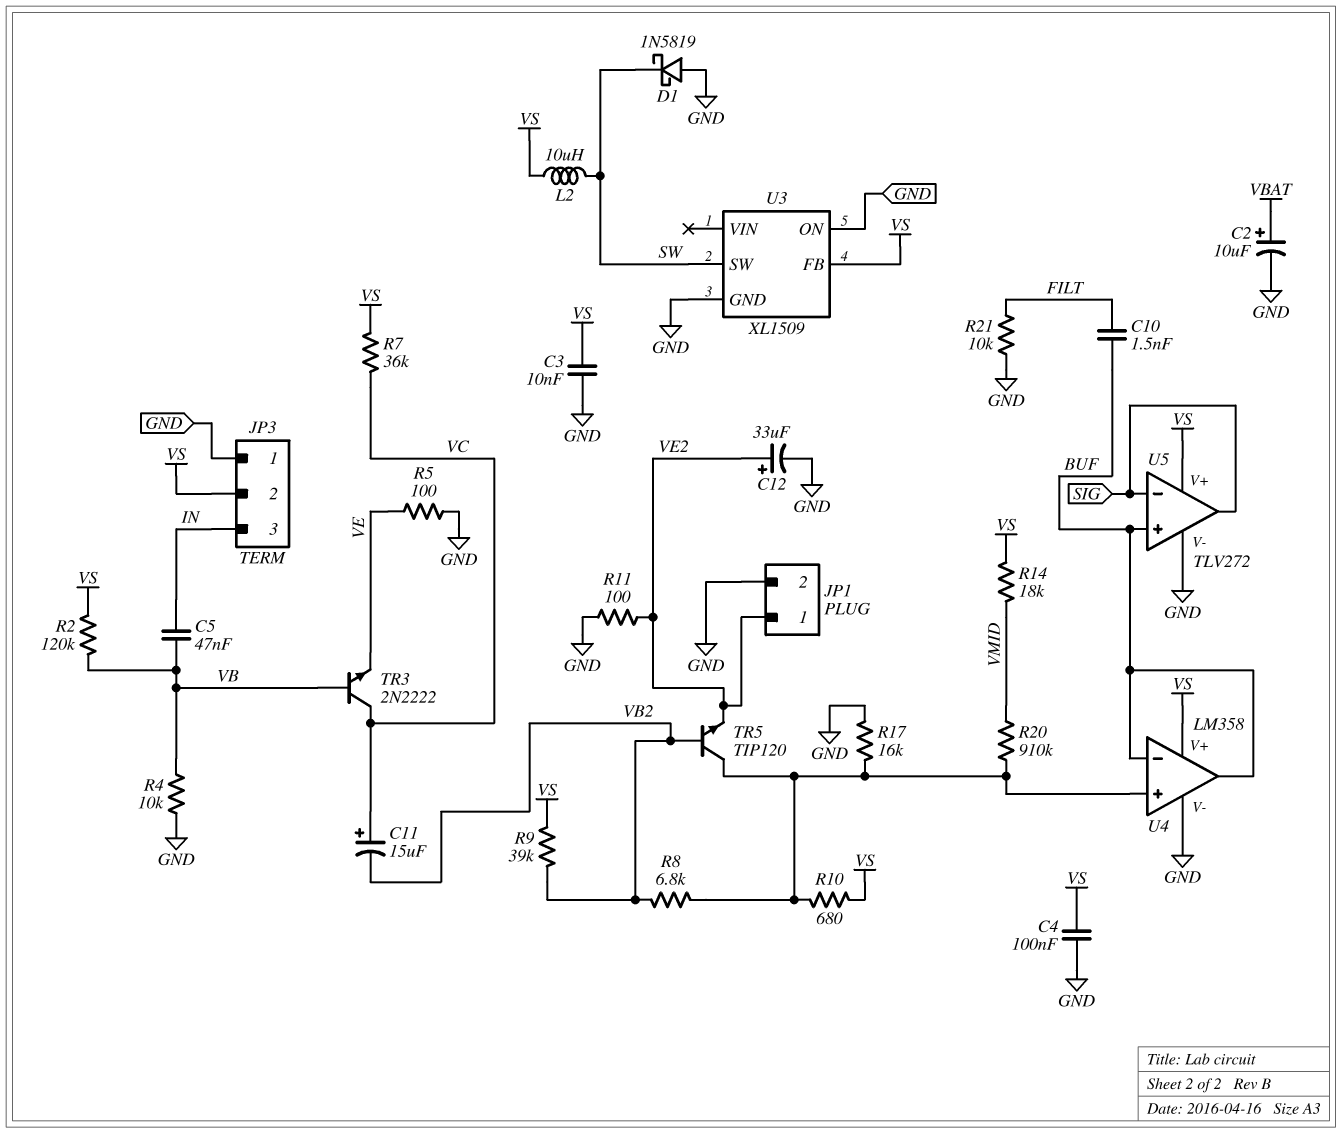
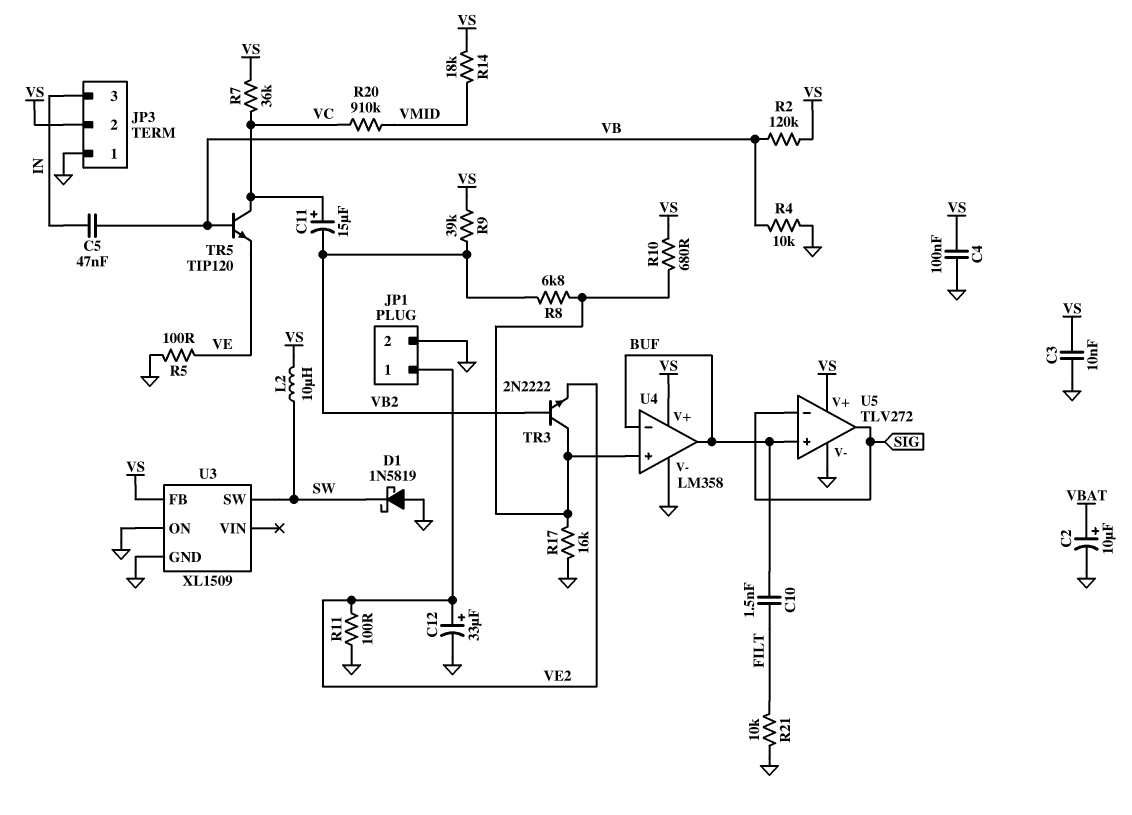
R20: 910k (U4/in+, VMID) -> 910k (VC, VMID)
TR3: NPN 2N2222 (B VB, C VC, E VE) -> NPN 2N2222 (B VB2, C U4/in+, E VE2)
TR5: NPN TIP120 (B VB2, C U4/in+, E VE2) -> NPN TIP120 (B VB, C VC, E VE)

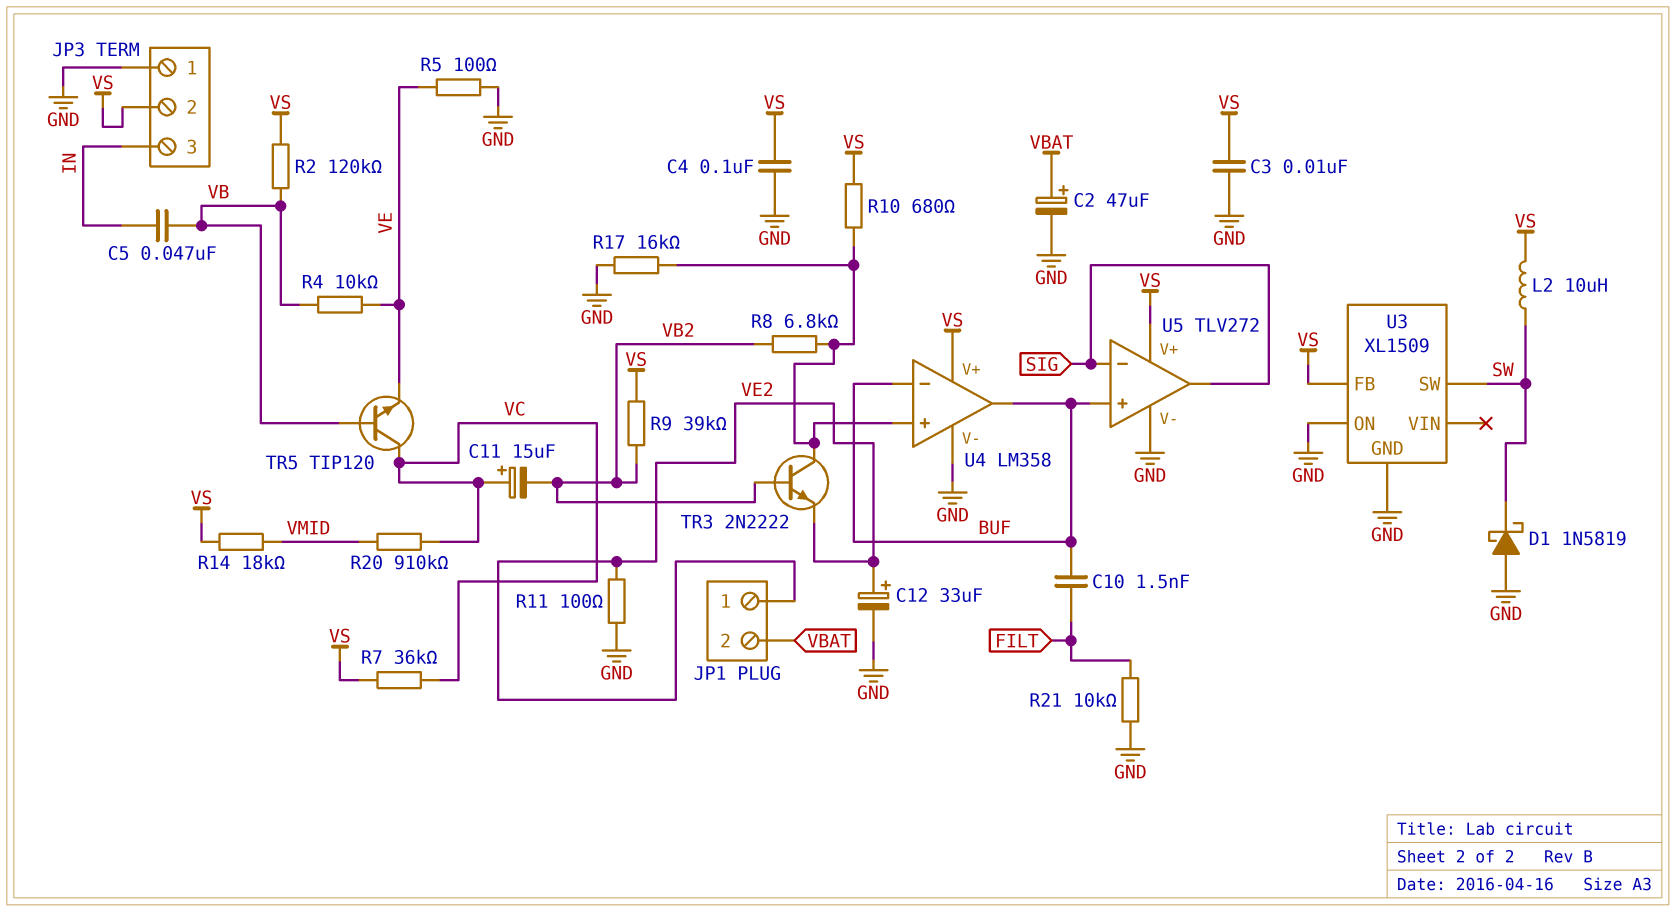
C2: 10uF (plus VBAT, minus GND) -> 47uF (plus VBAT, minus GND)
JP1 pin 2: GND -> VBAT
R4: 10k (GND, VB) -> 10k (VB, VE)

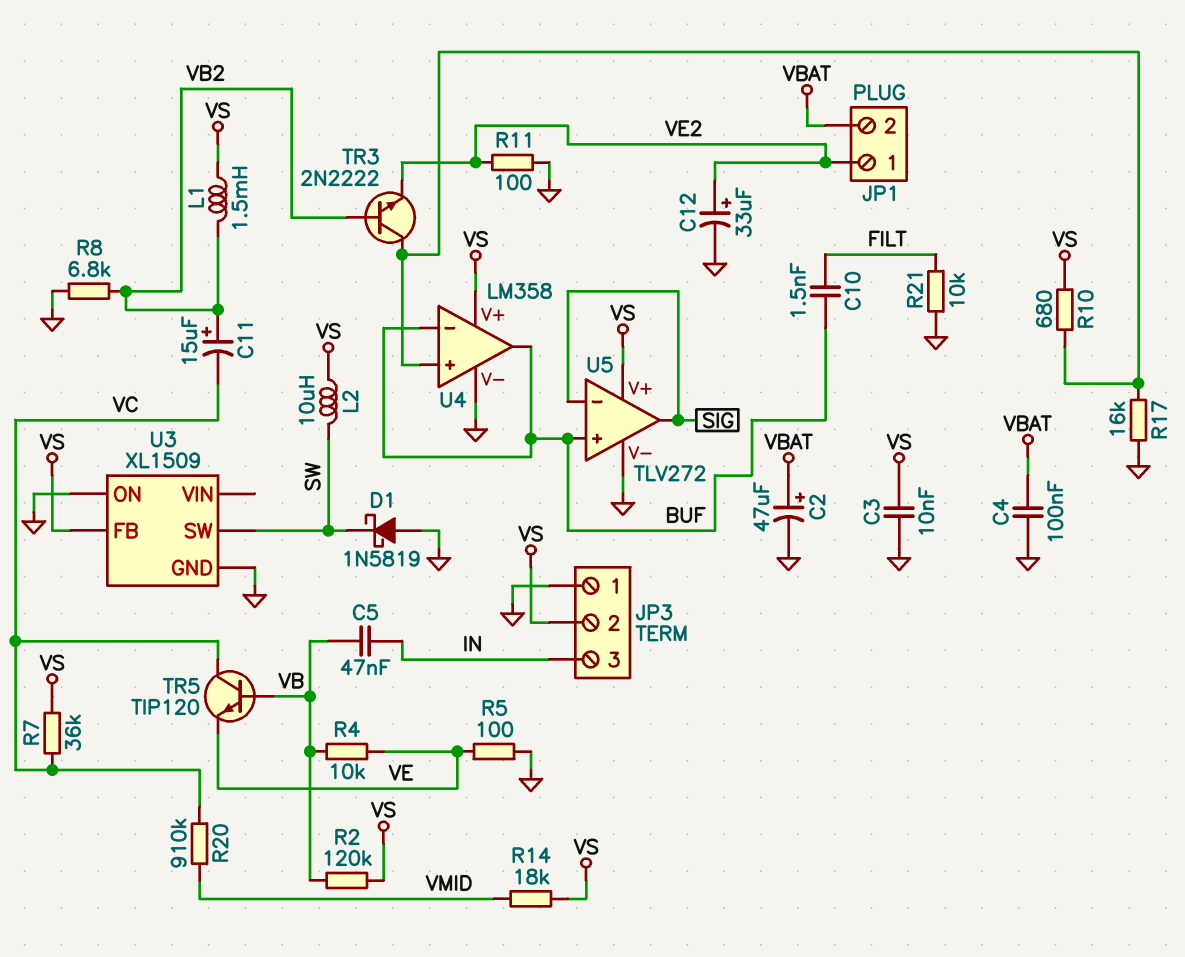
C4: 100nF (GND, VS) -> 100nF (GND, VBAT)
C11: 15uF (plus VC, minus VB2) -> 15uF (plus VB2, minus VC)
L1: none -> 1.5mH (VB2, VS)
R8: 6.8k (U4/in+, VB2) -> 6.8k (GND, VB2)
R9: 39k (VB2, VS) -> none

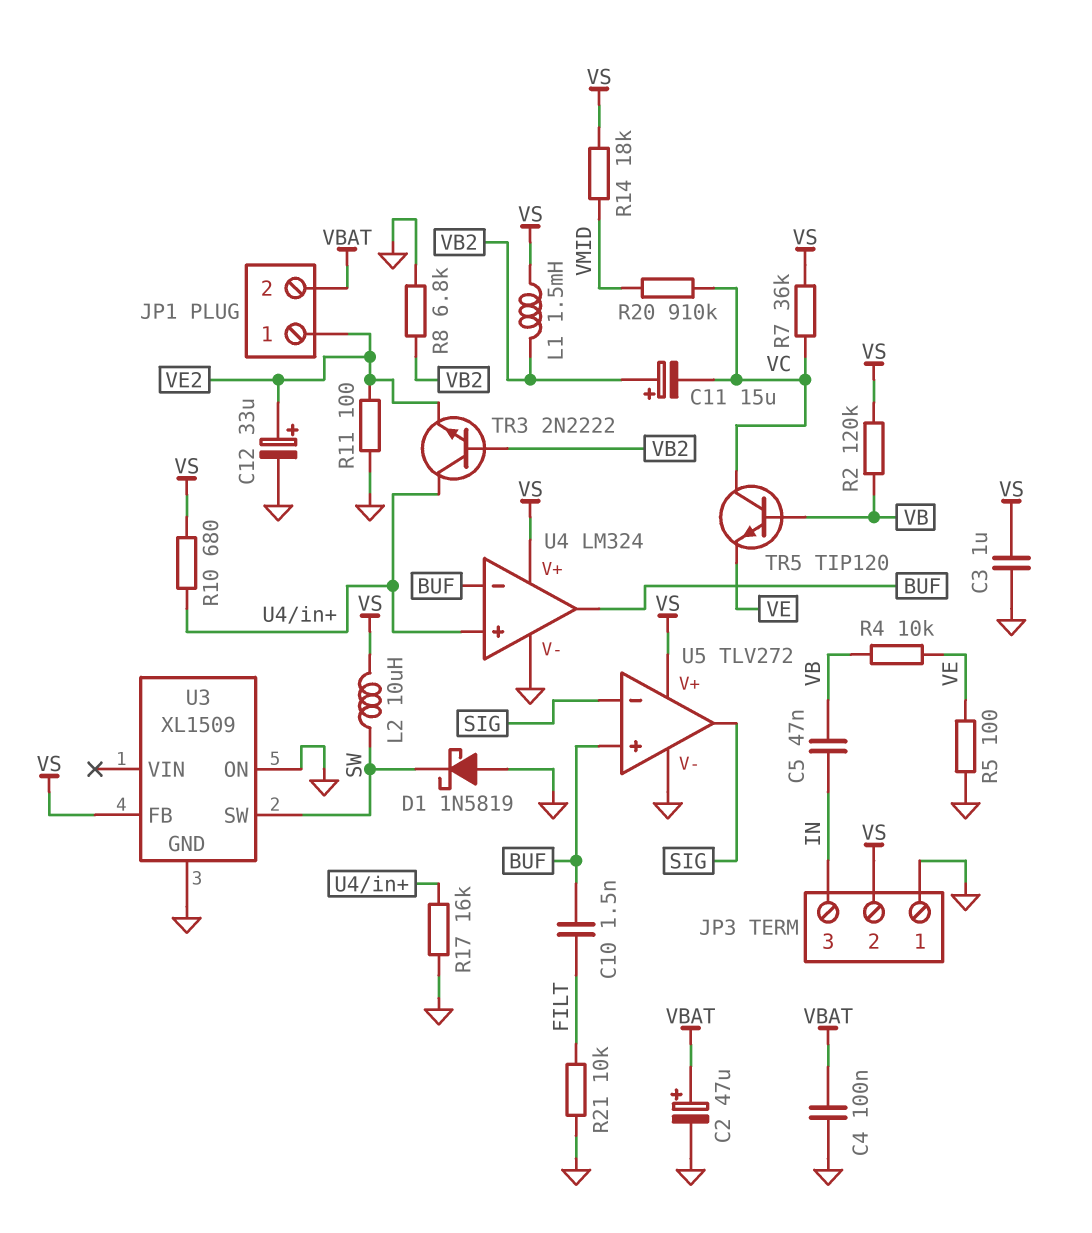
C3: 10nF (GND, VS) -> 1uF (GND, VS)
U4: LM358 -> LM324

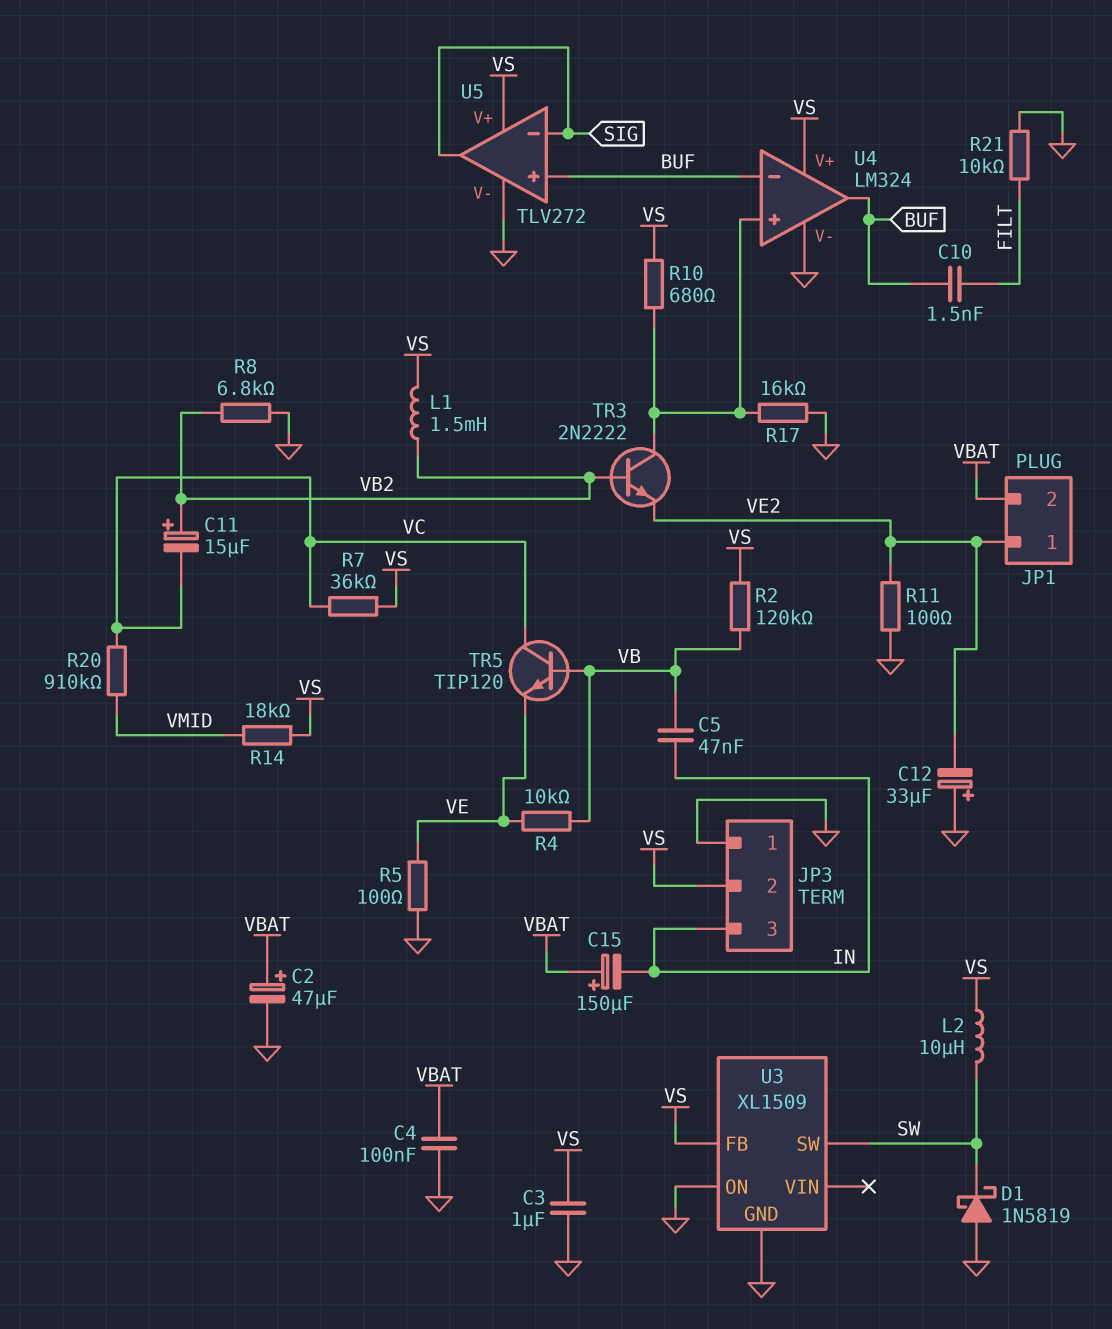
C12: 33uF (plus VE2, minus GND) -> 33uF (plus GND, minus VE2)
C15: none -> 150uF (plus VBAT, minus IN)

